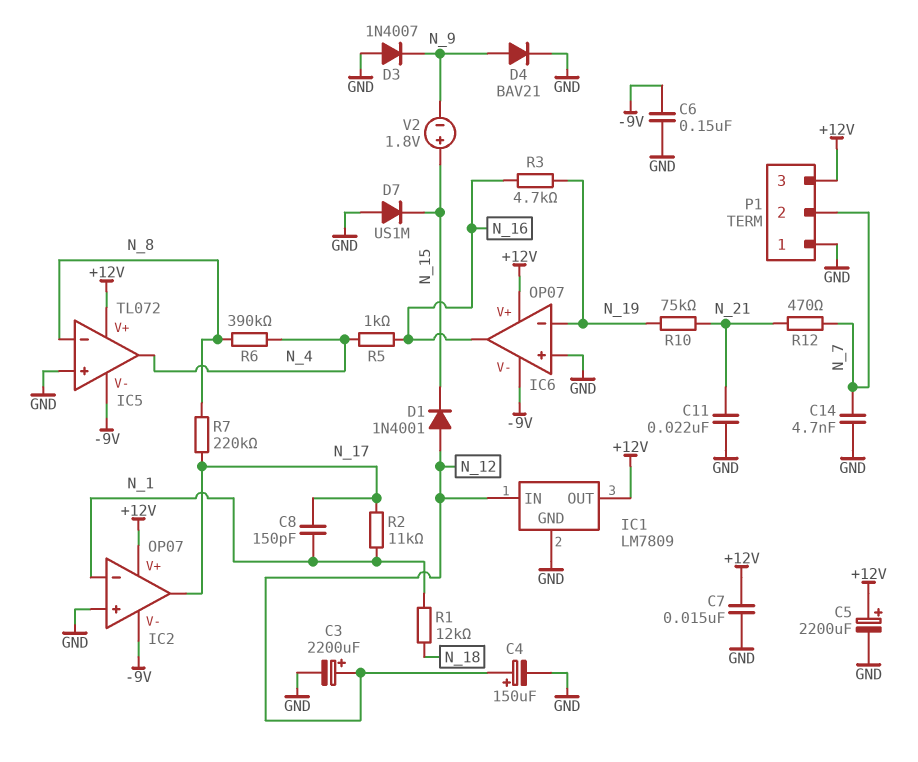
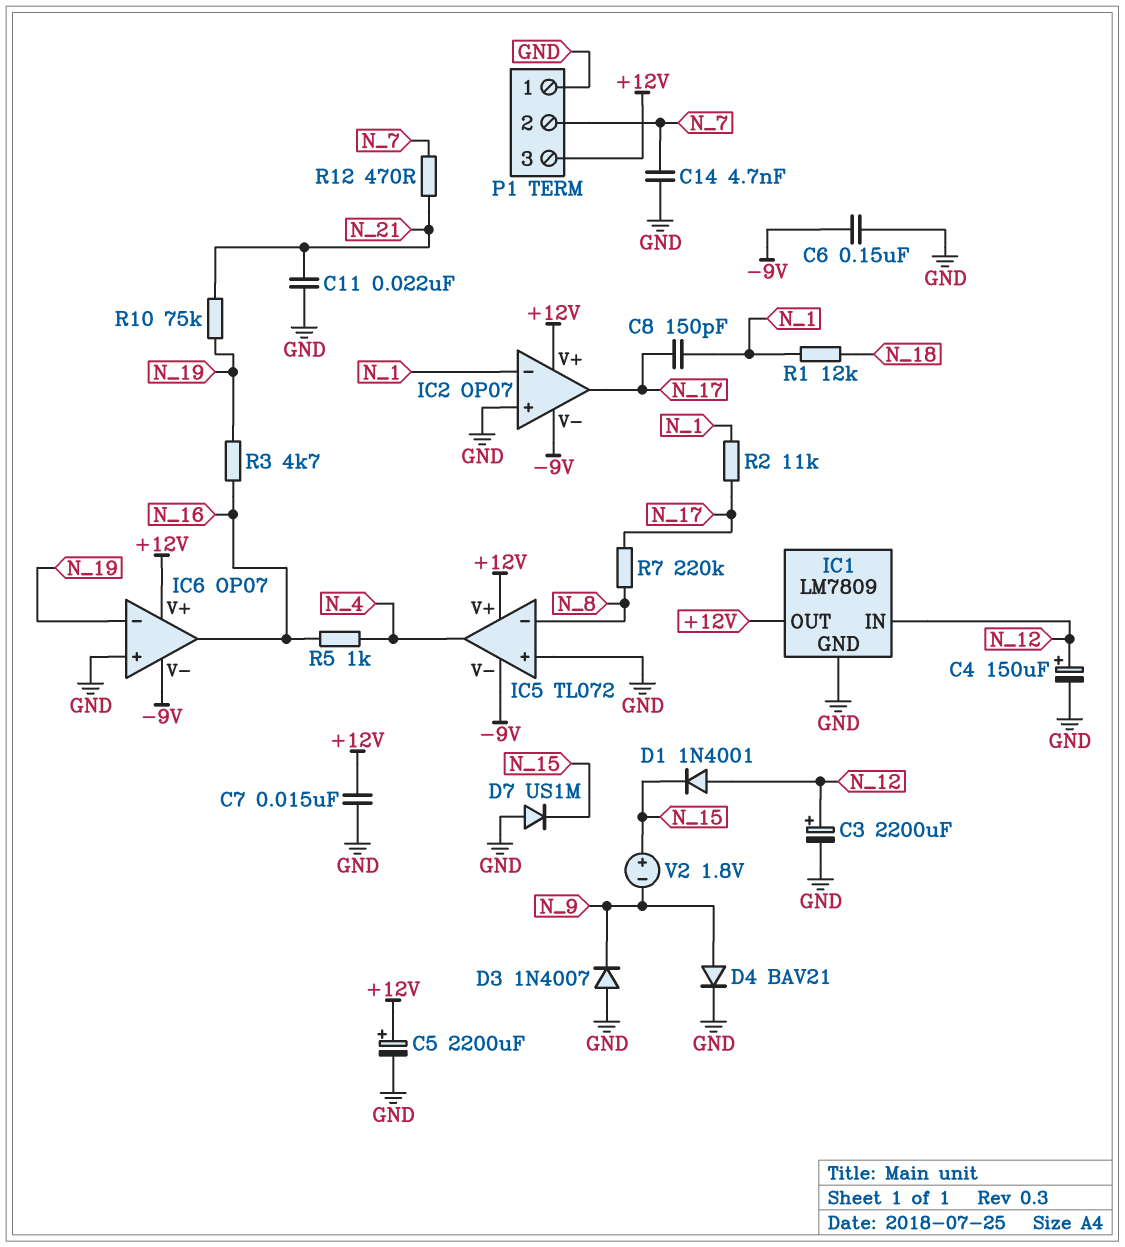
R6: 390k (N_4, N_8) -> none

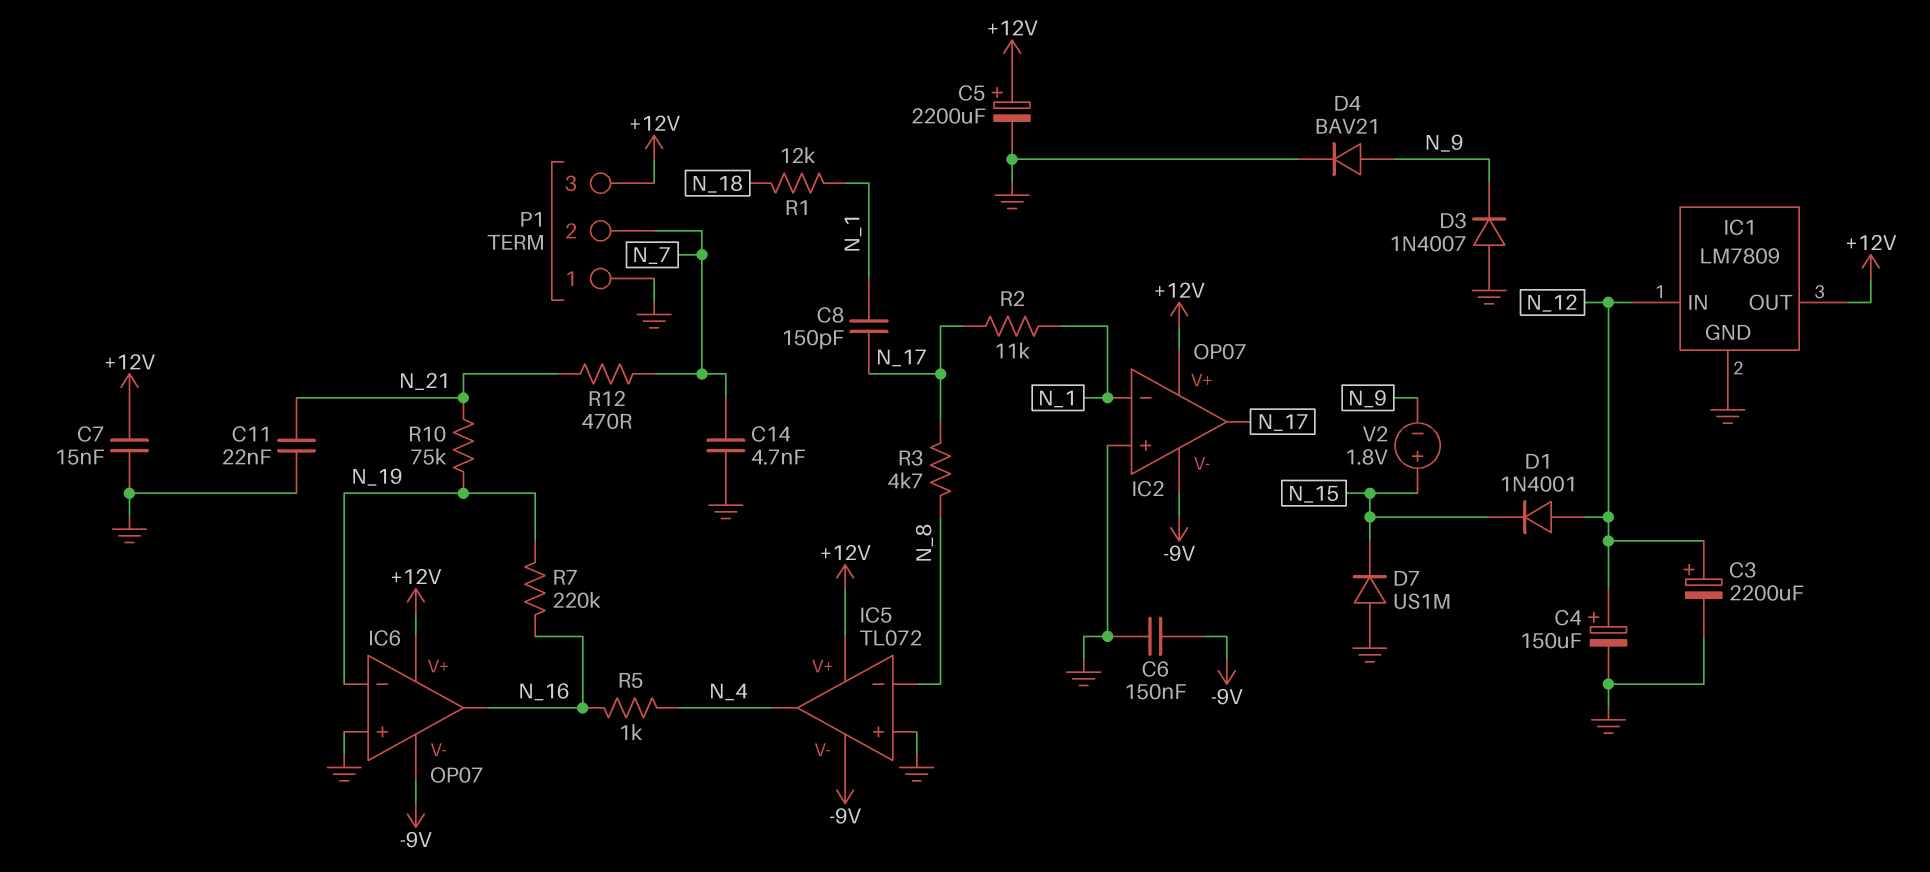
R3: 4.7k (N_16, N_19) -> 4.7k (N_8, N_17)
R7: 220k (N_8, N_17) -> 220k (N_16, N_19)

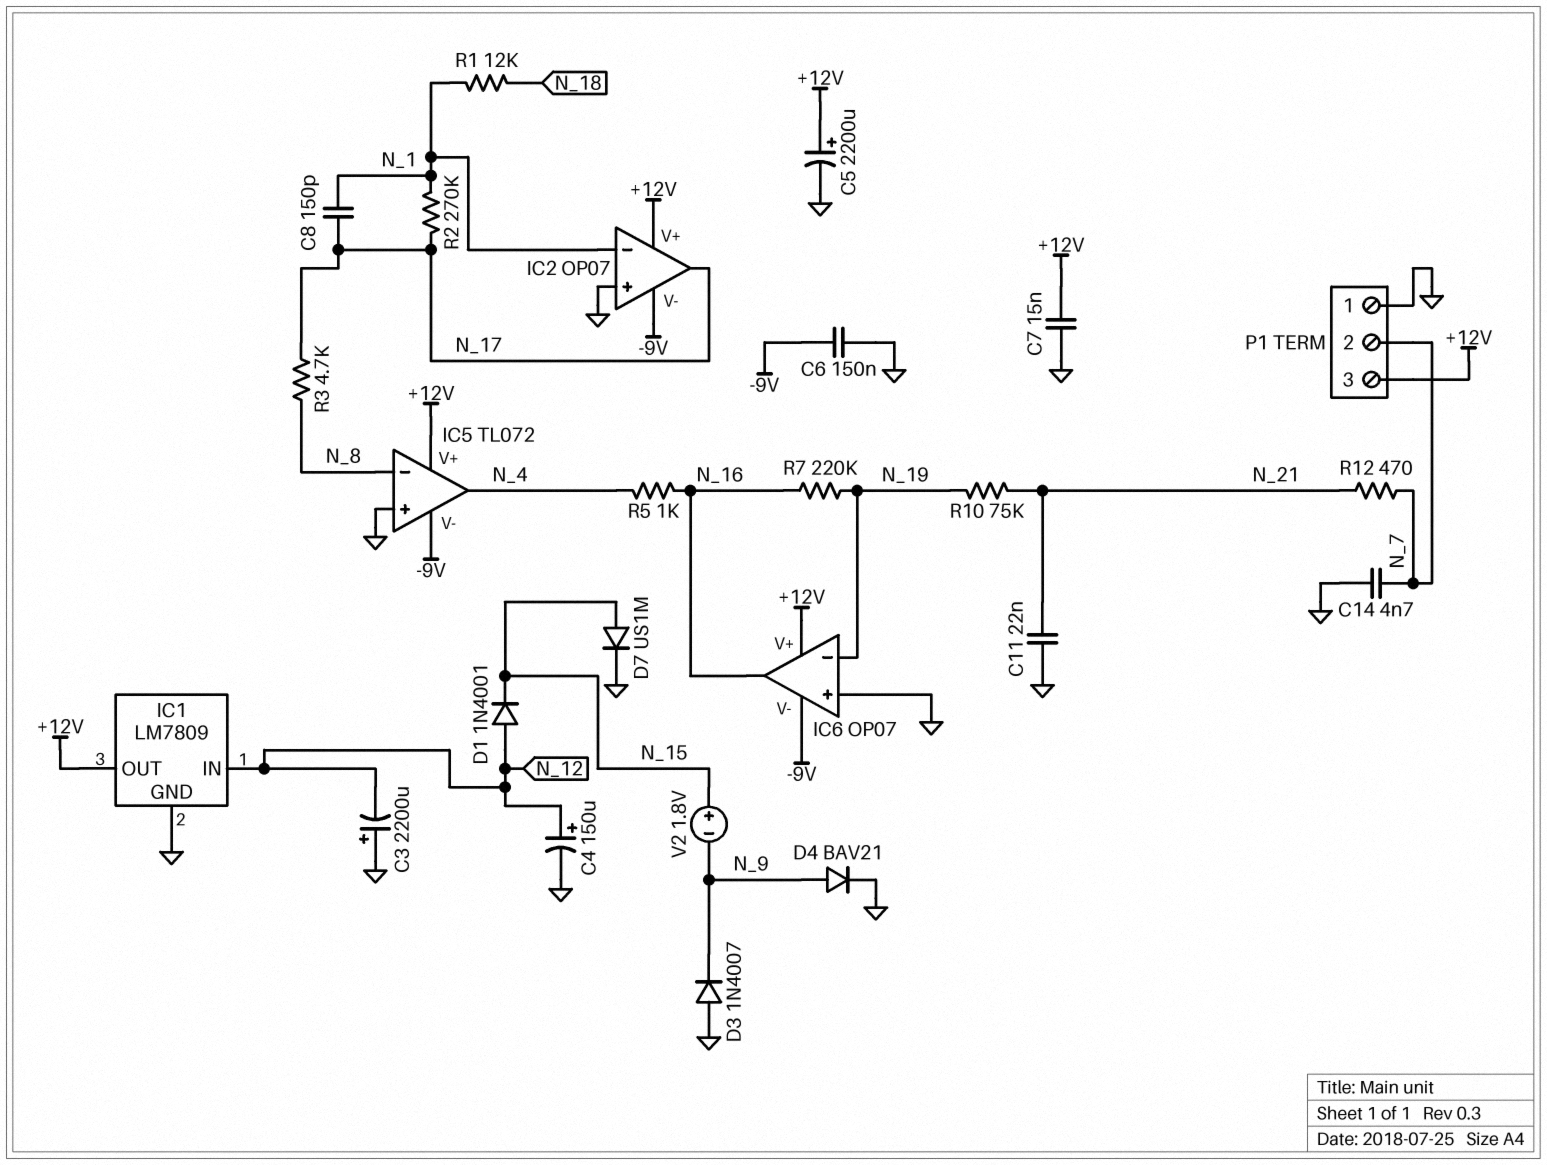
C3: 2200uF (plus N_12, minus GND) -> 2200uF (plus GND, minus N_12)
D7: diode US1M (A GND, K N_15) -> diode US1M (A N_15, K GND)
R2: 11k (N_1, N_17) -> 270k (N_1, N_17)

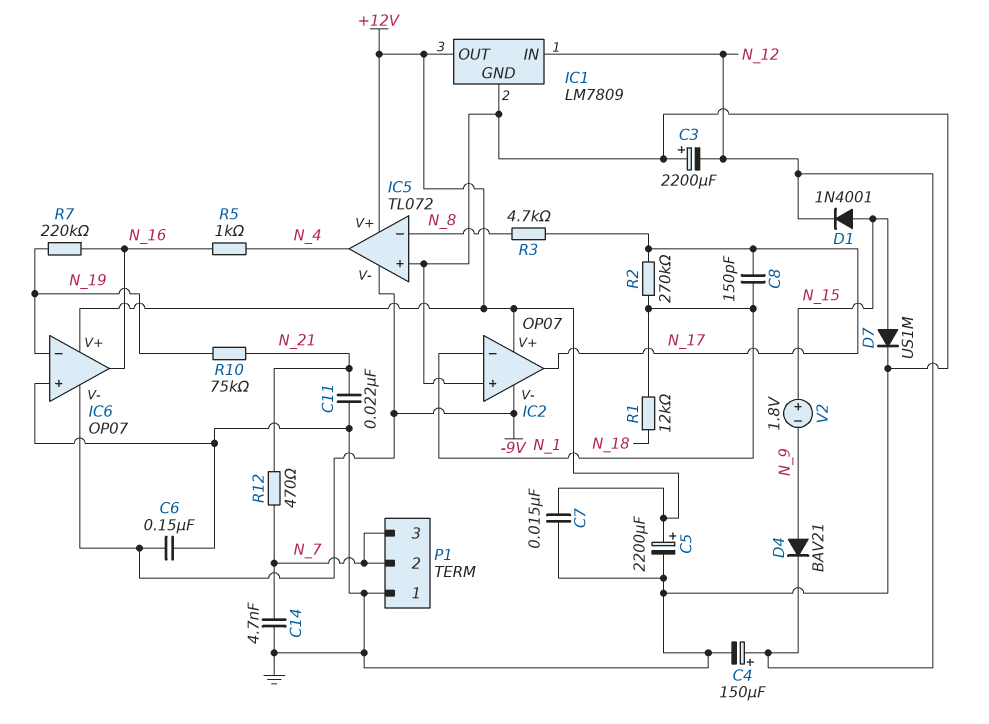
D1: diode 1N4001 (A N_12, K N_15) -> diode 1N4001 (A N_15, K N_12)
D3: diode 1N4007 (A GND, K N_9) -> none
D4: diode BAV21 (A N_9, K GND) -> diode BAV21 (A N_9, K N_12)
P1 pin 3: +12V -> N_7

